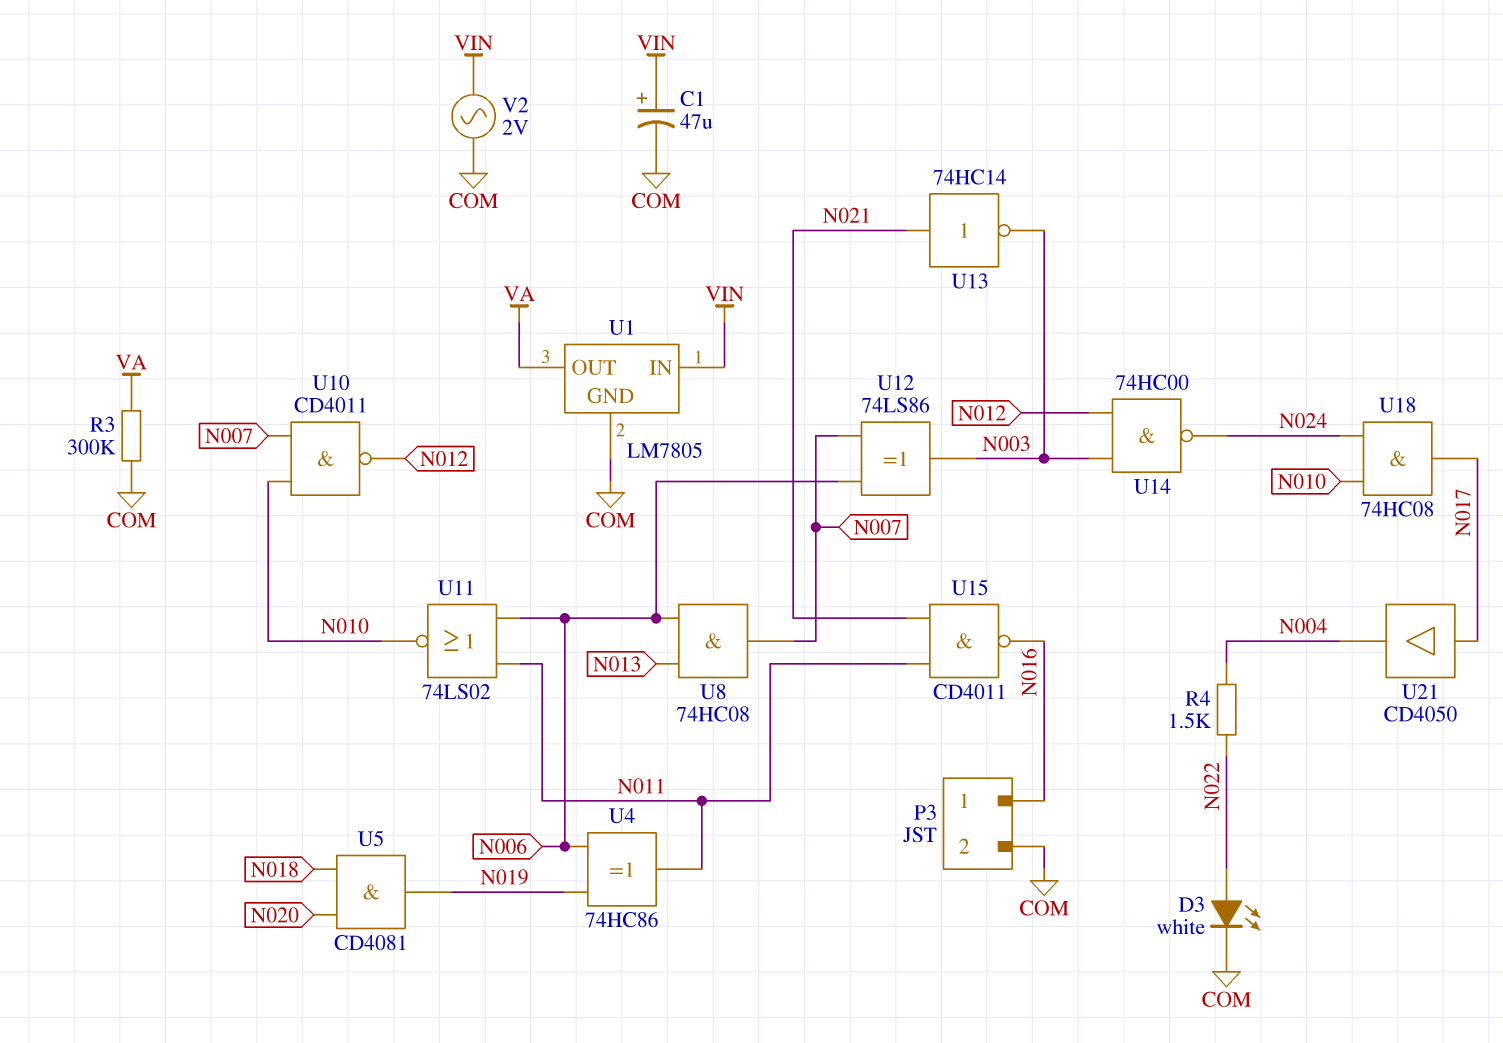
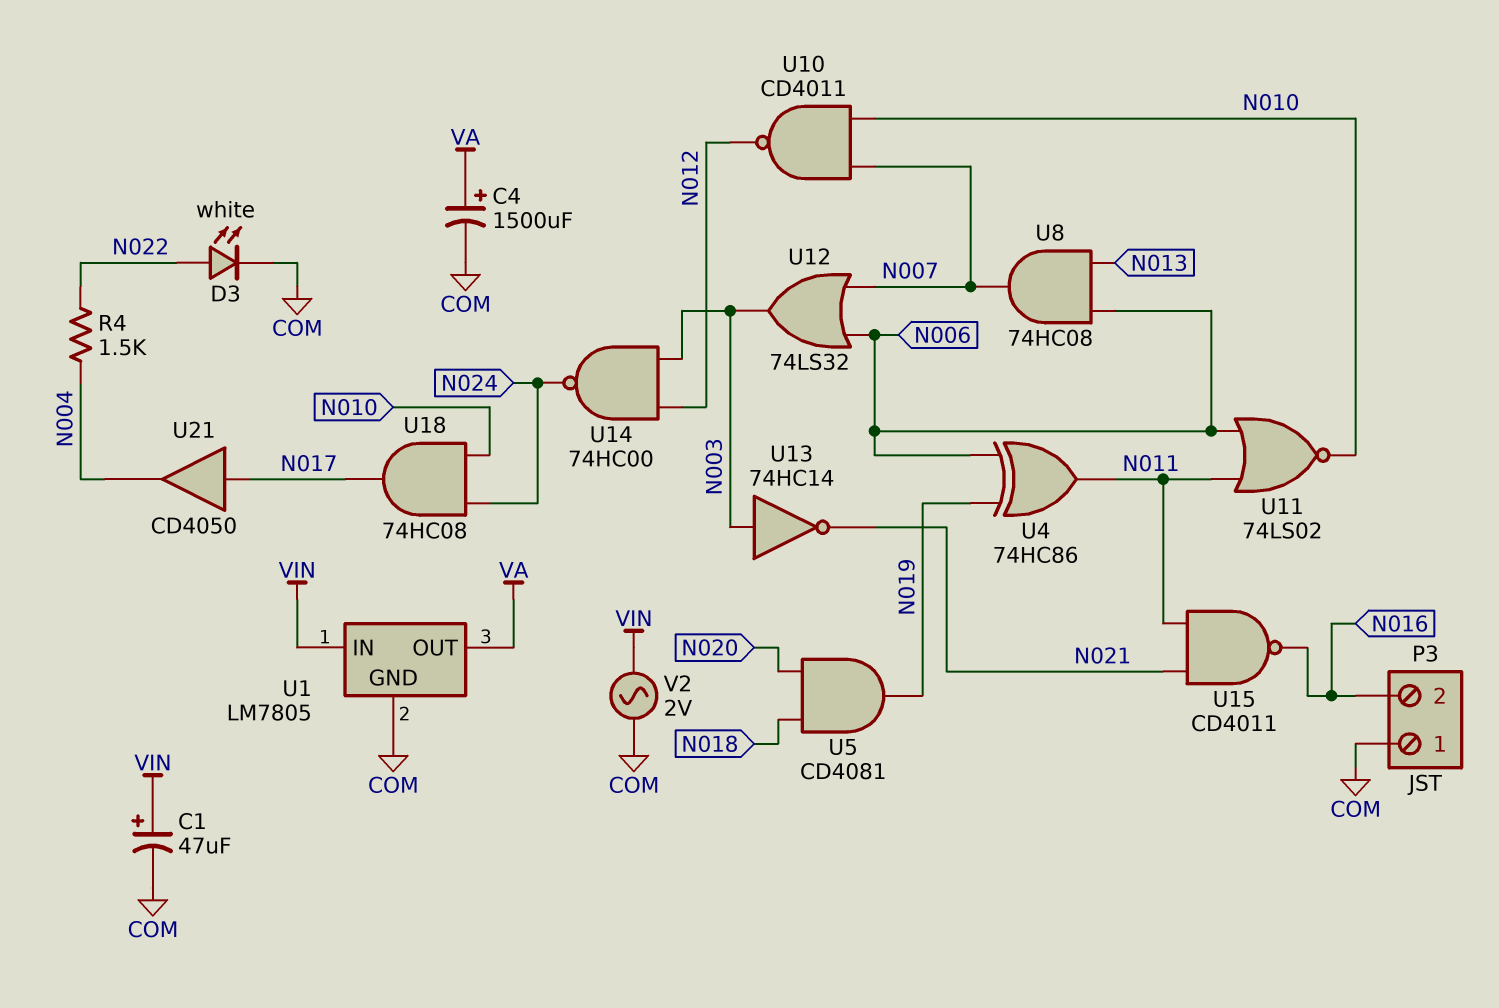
C4: none -> 1500uF (plus VA, minus COM)
P3 pin 1: N016 -> COM
P3 pin 2: COM -> N016
R3: 300k (COM, VA) -> none
U12: XOR 74LS86 (in N006, in N007, out N003) -> OR 74LS32 (in N006, in N007, out N003)
U13: NOT 74HC14 (in N021, out N003) -> NOT 74HC14 (in N003, out N021)

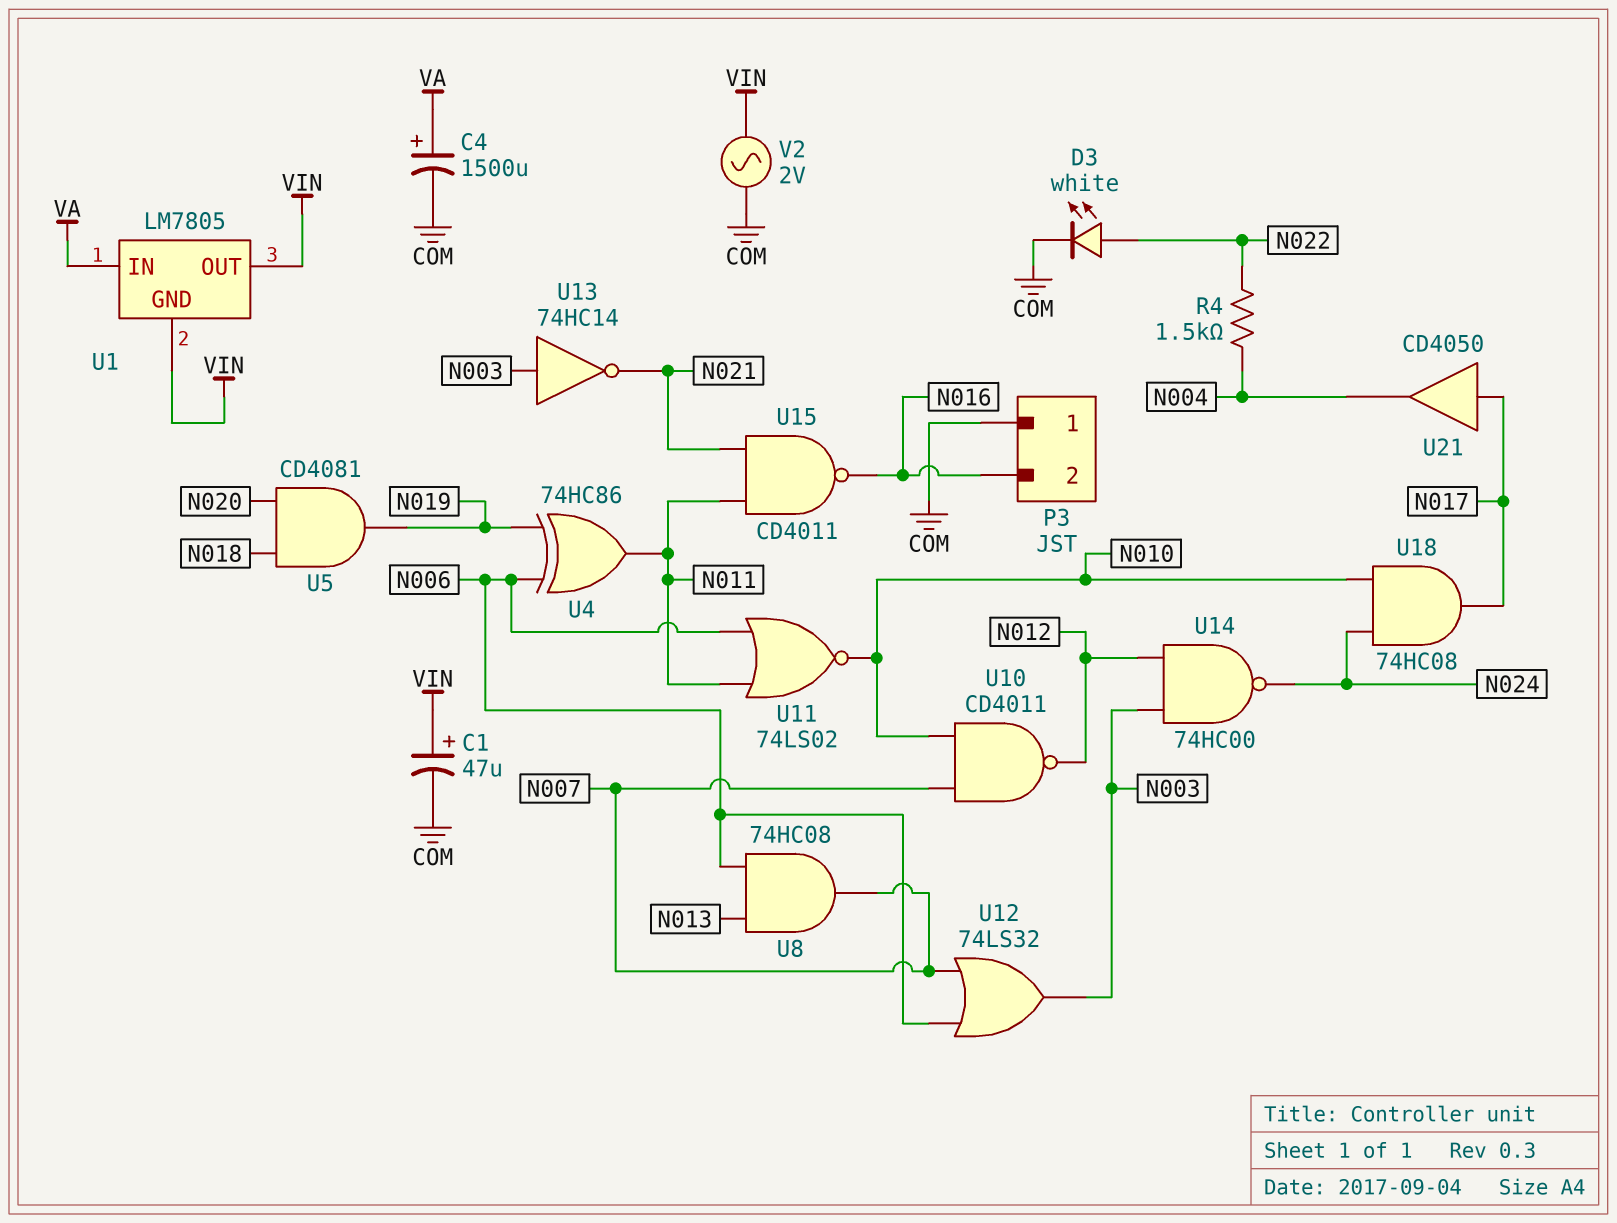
U1 pin GND: COM -> VIN
U1 pin IN: VIN -> VA
U1 pin OUT: VA -> VIN

